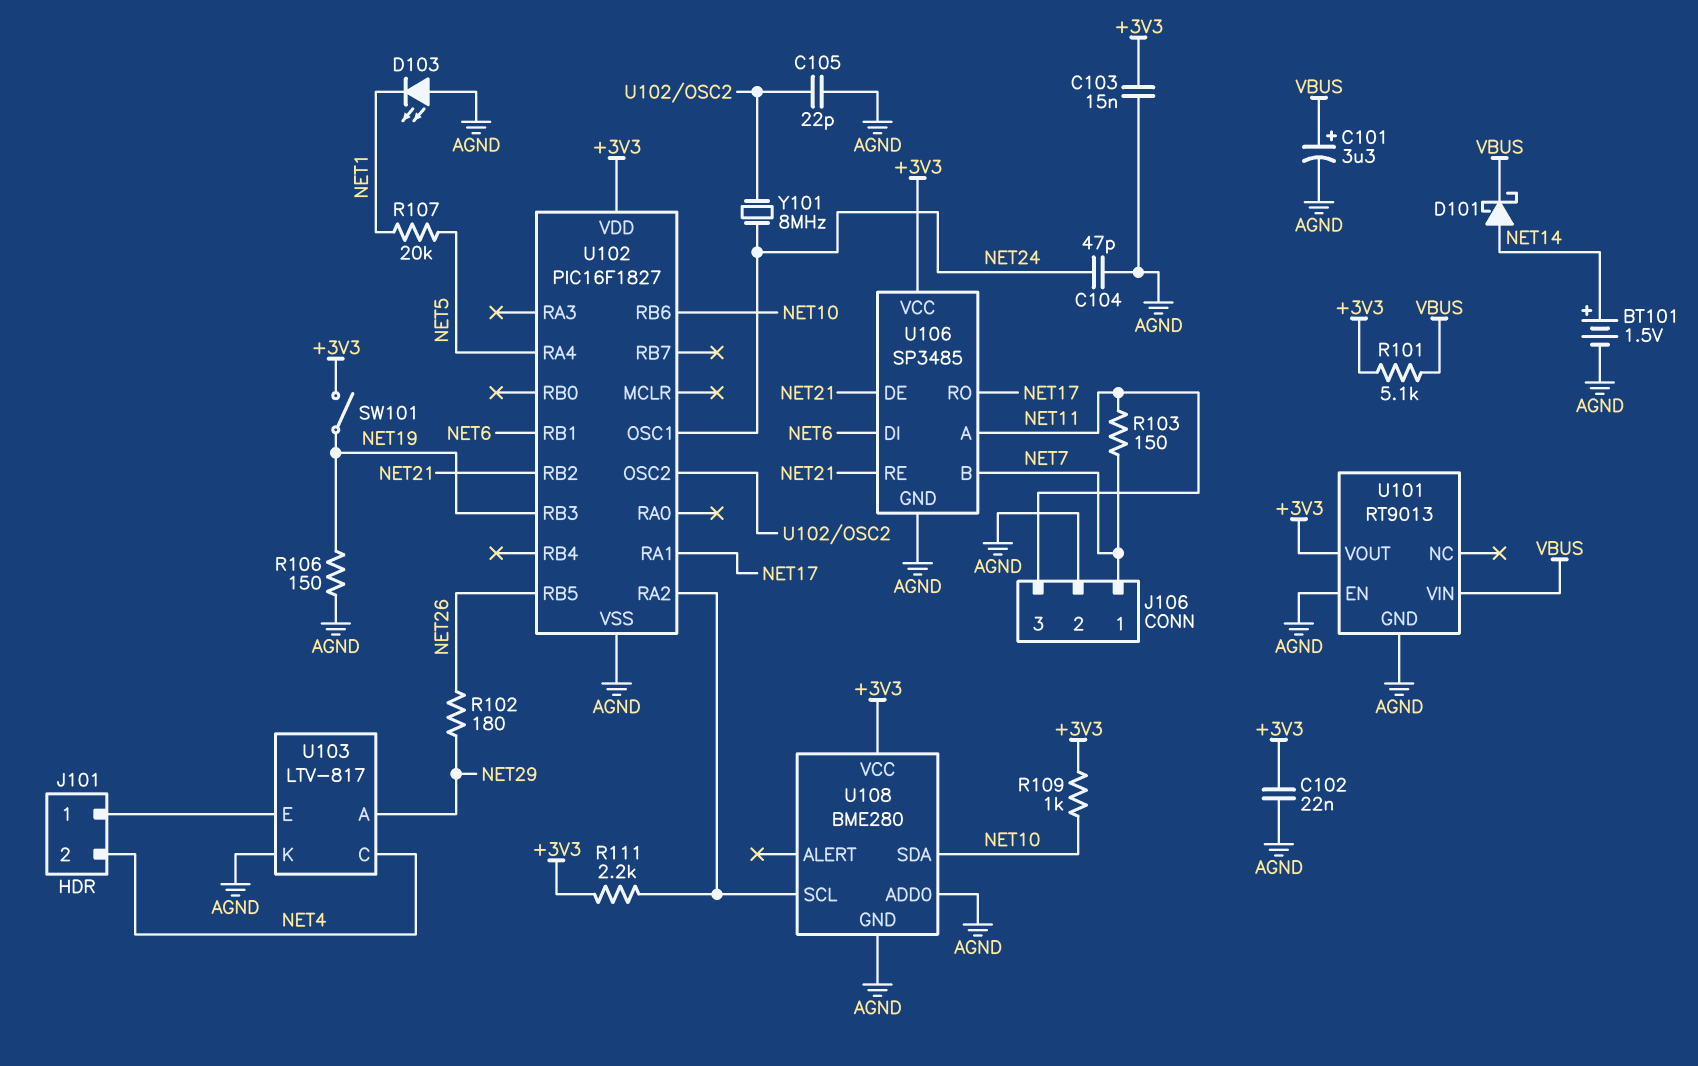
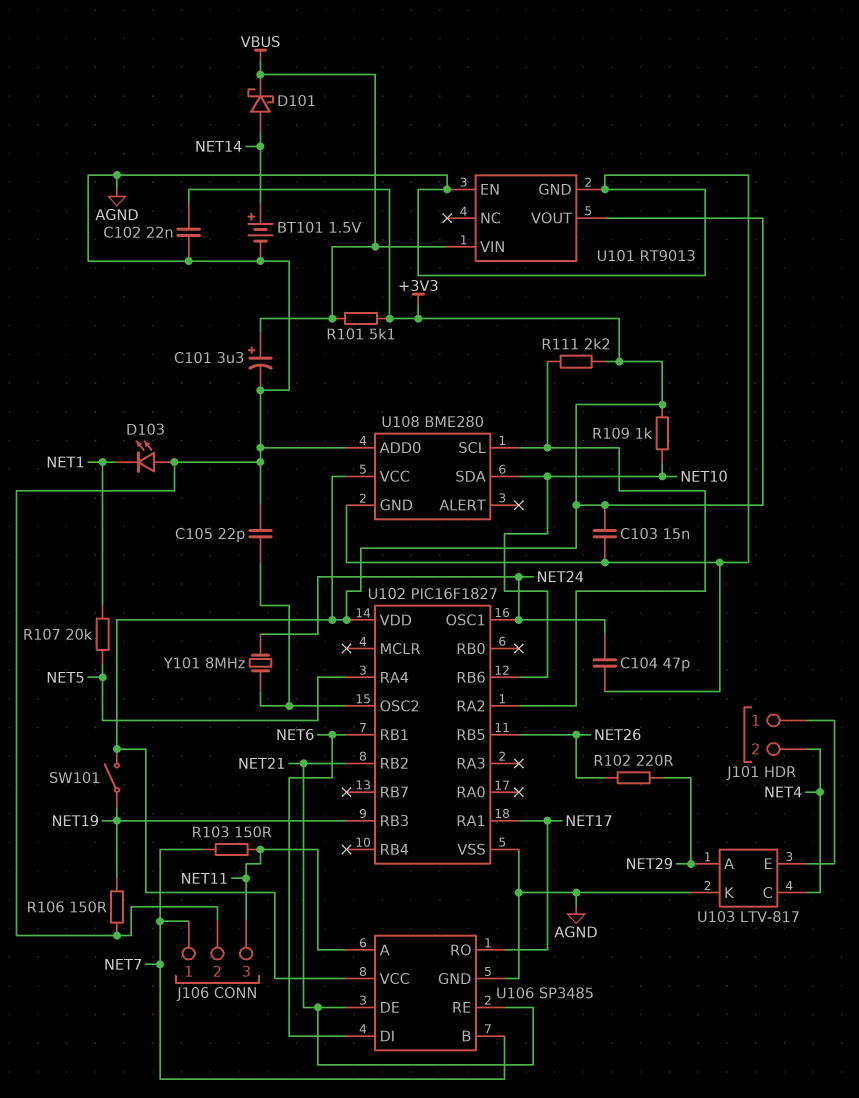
R102: 180 (NET26, NET29) -> 220 (NET26, NET29)

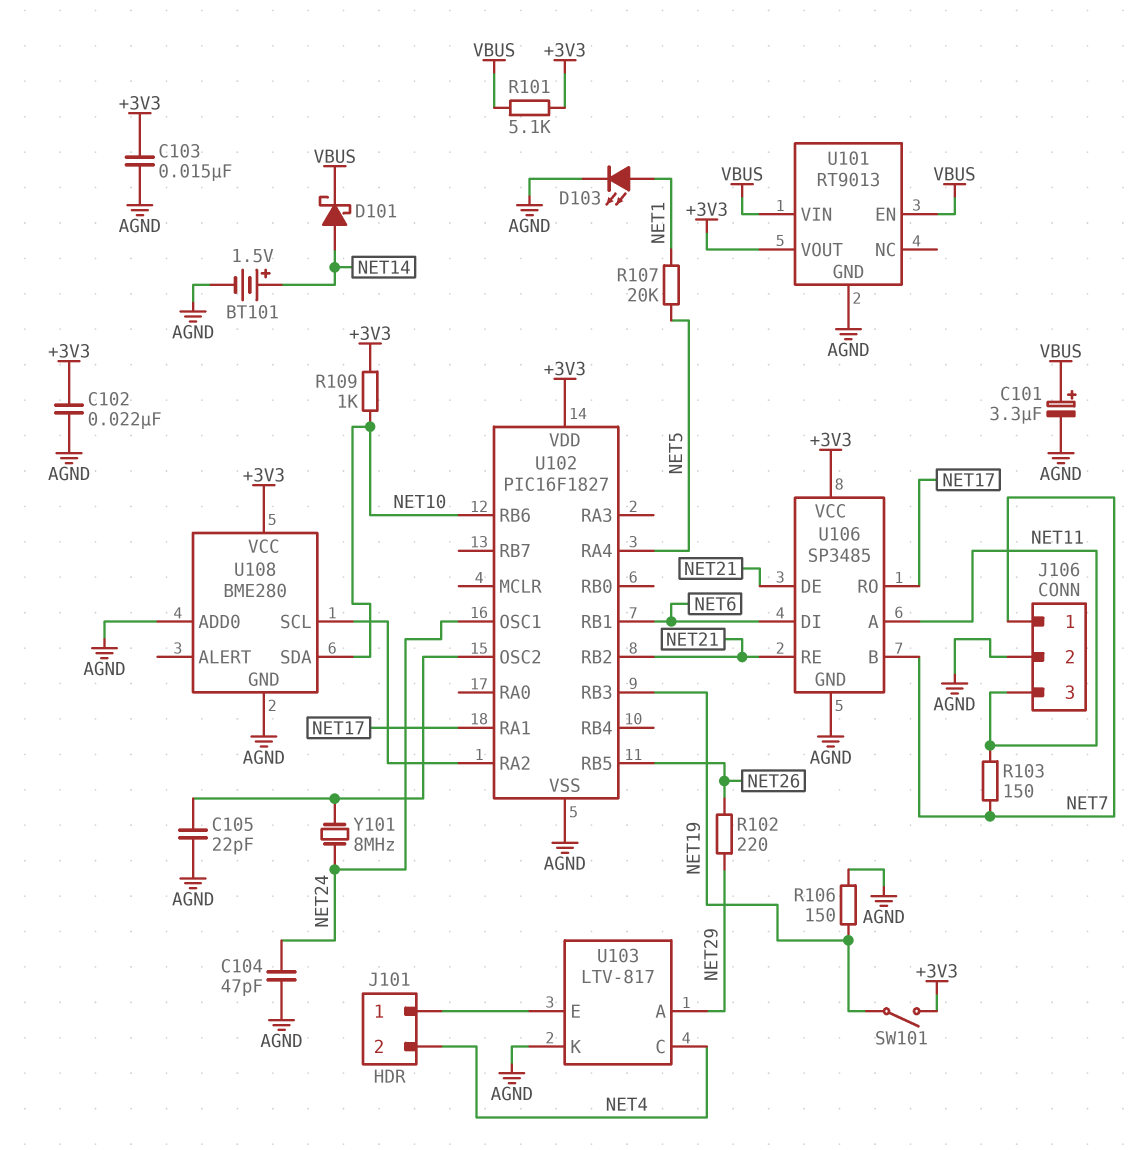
D103: LED (A AGND, K NET1) -> LED (A NET1, K AGND)
R111: 2.2k (+3V3, U102/RA2) -> none
U101 pin EN: AGND -> VBUS

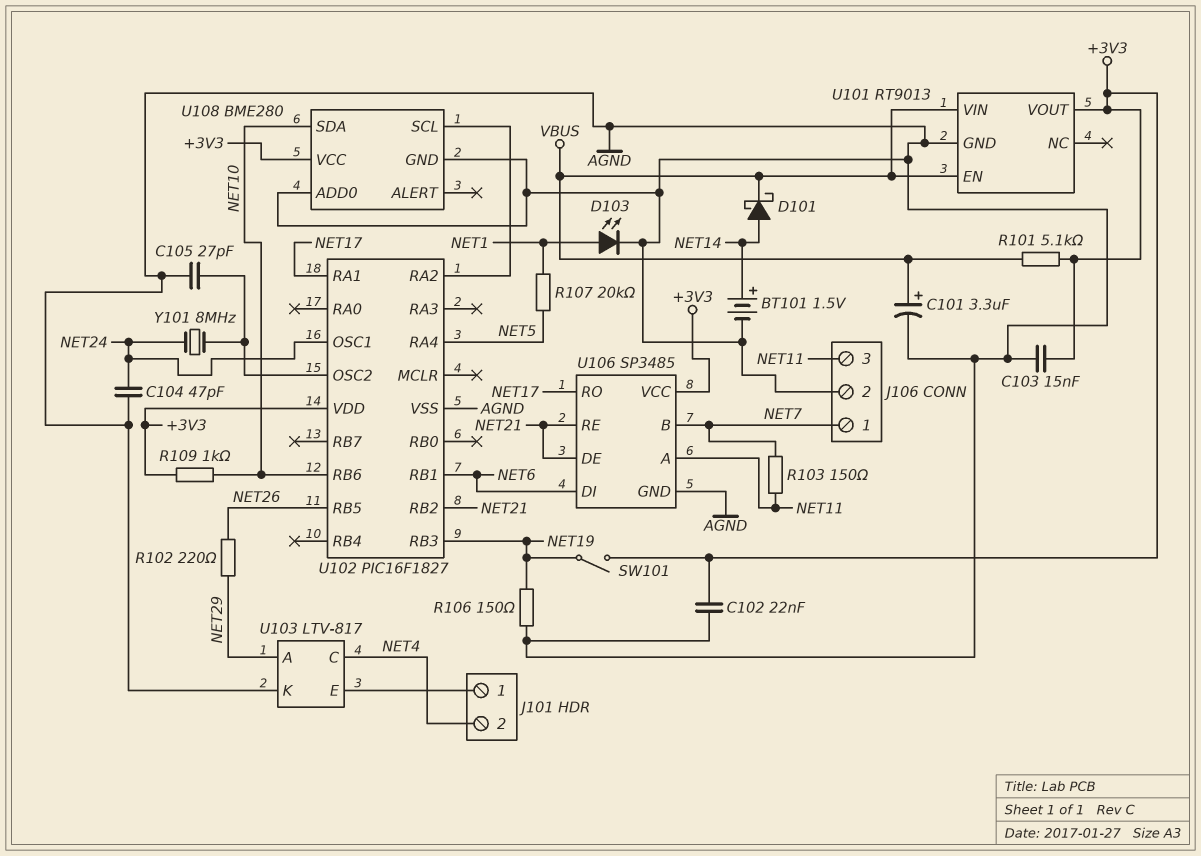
C105: 22pF (AGND, U102/OSC2) -> 27pF (AGND, U102/OSC2)

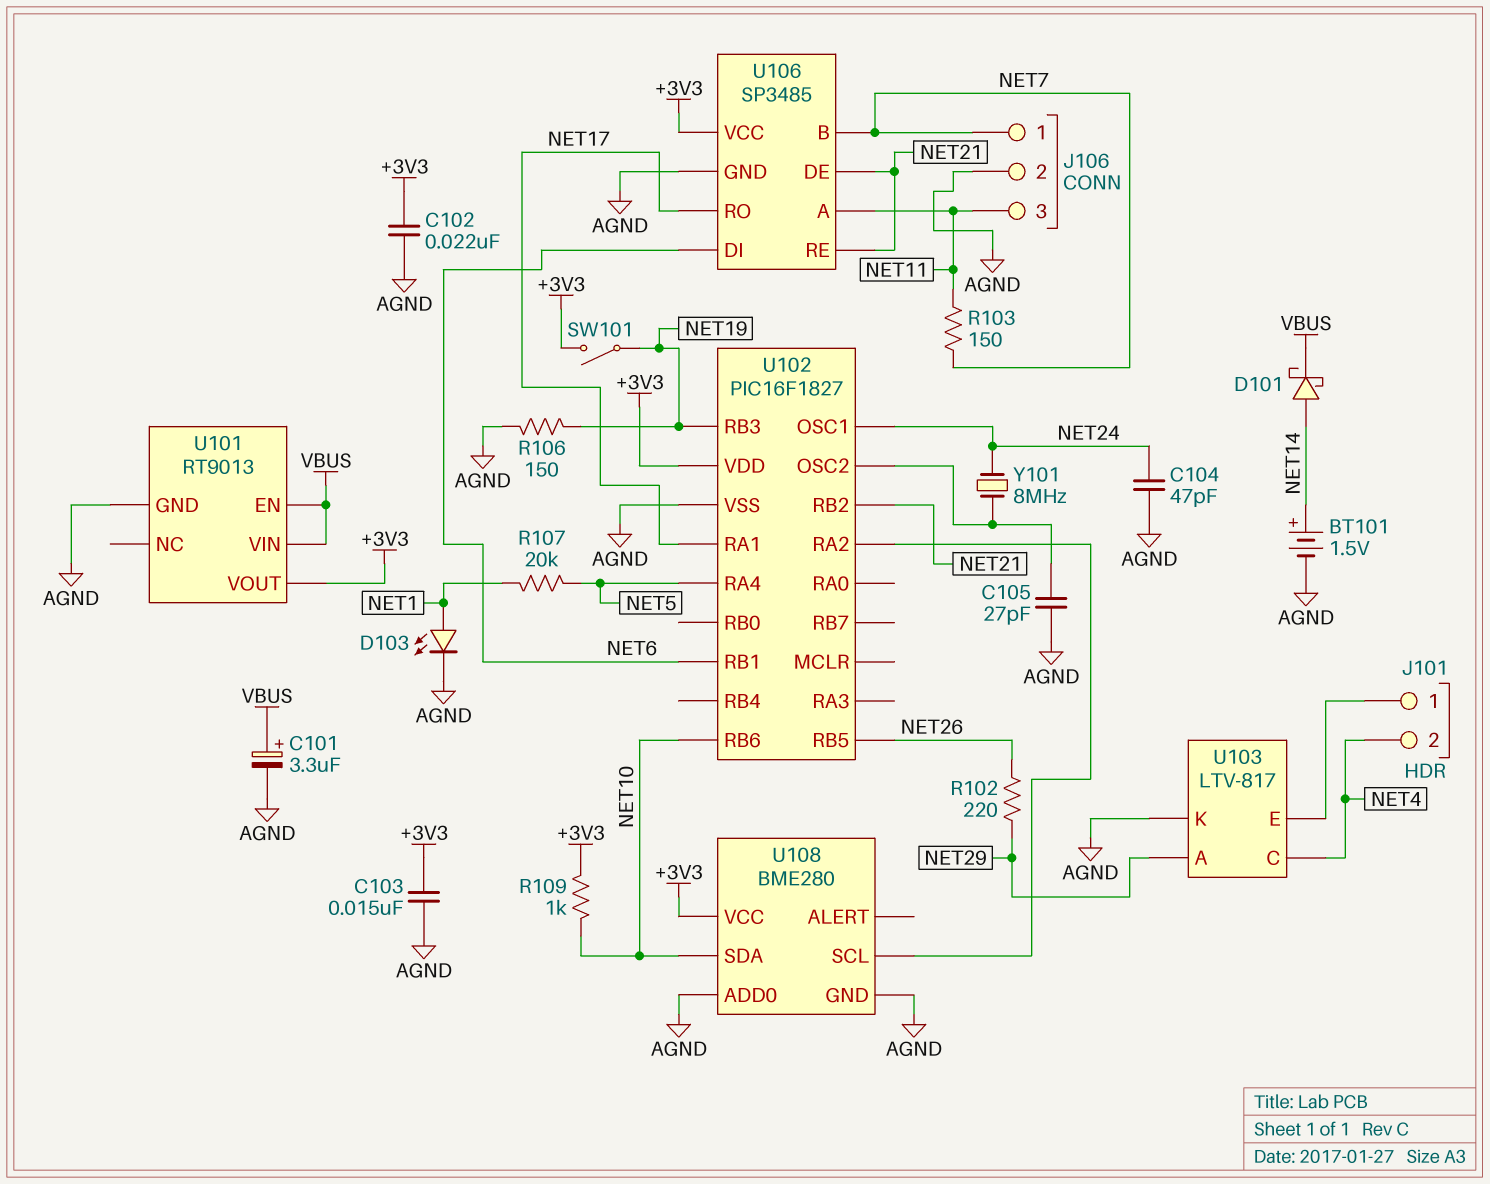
R101: 5.1k (+3V3, VBUS) -> none

